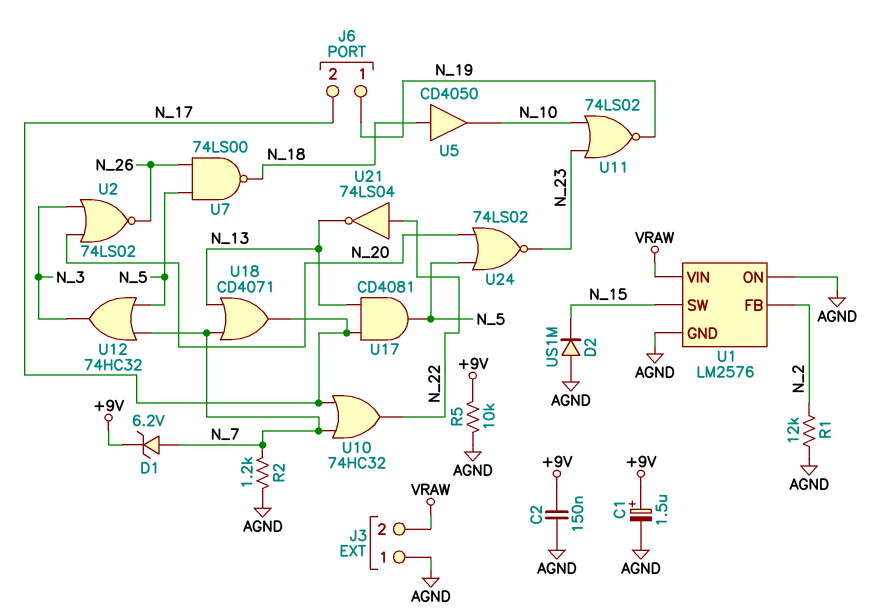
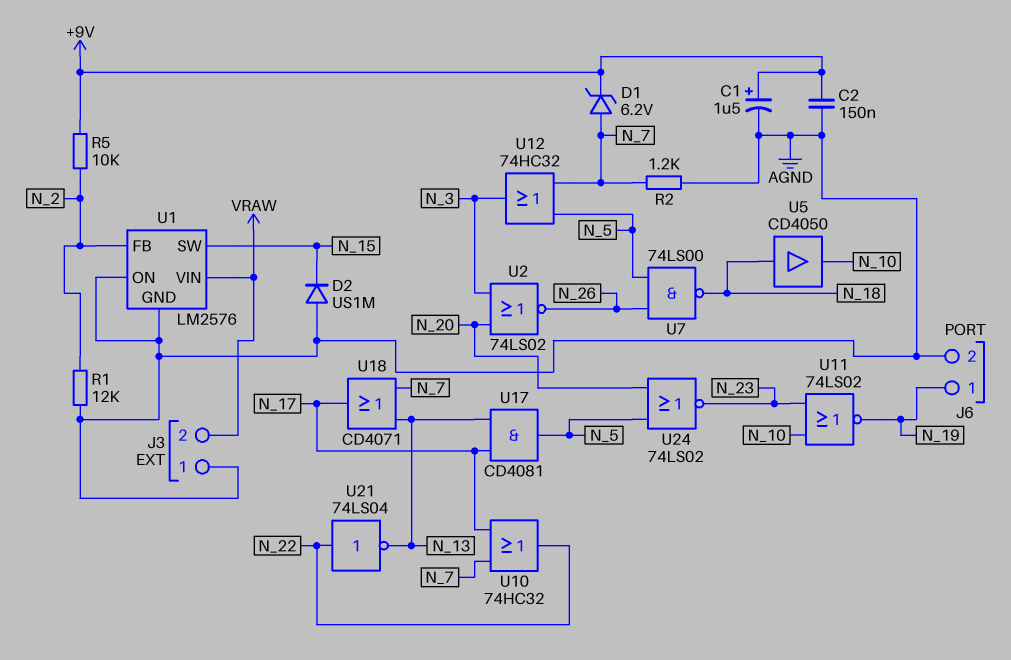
J6 pin 2: N_17 -> AGND
R5: 10k (+9V, AGND) -> 10k (+9V, N_2)

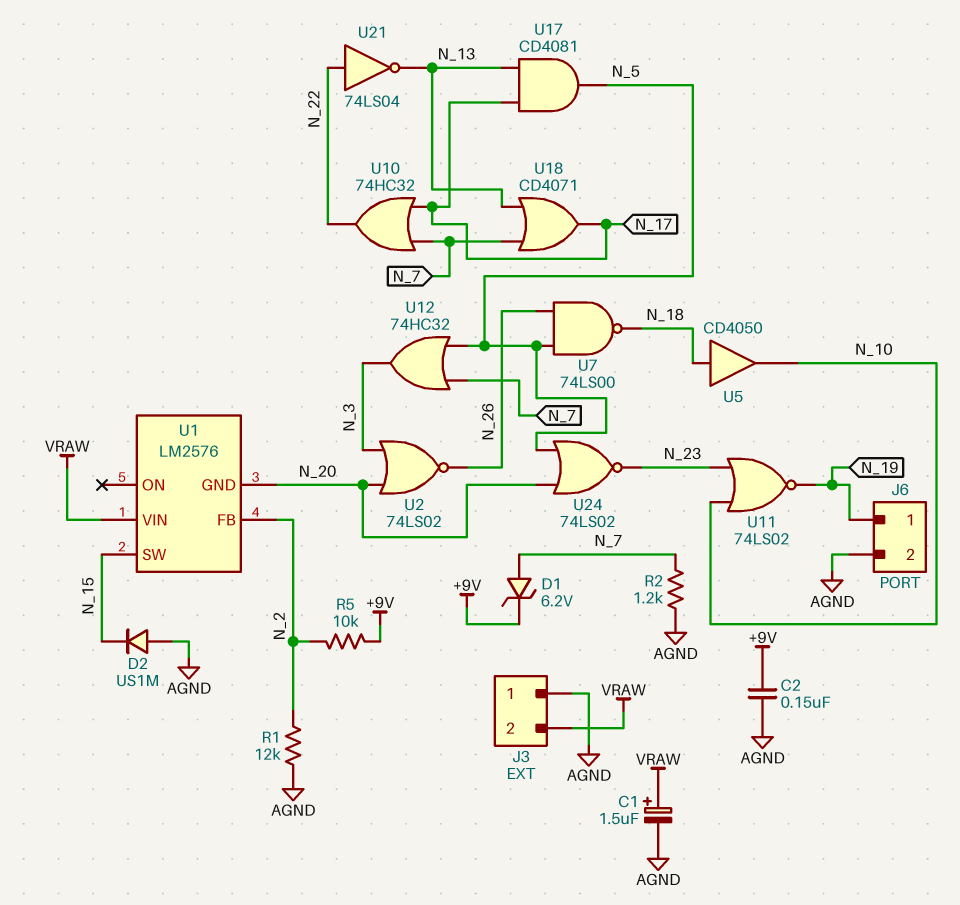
C1: 1.5uF (plus +9V, minus AGND) -> 1.5uF (plus VRAW, minus AGND)
U1 pin GND: AGND -> N_20
U1 pin ON: AGND -> none

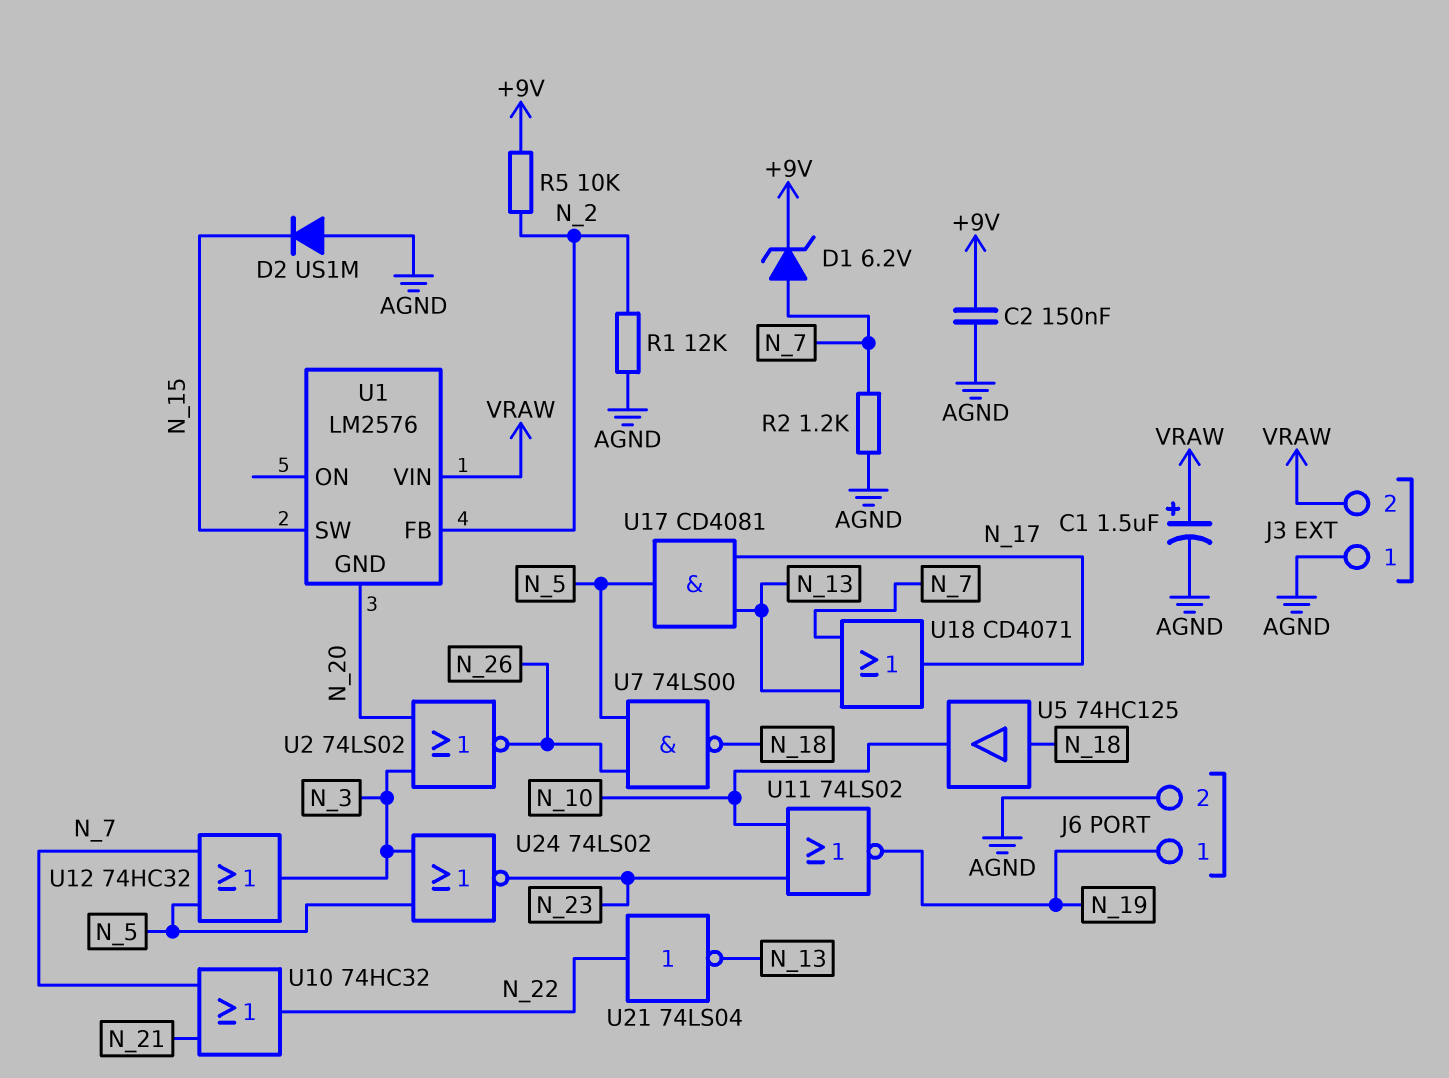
U5: buffer CD4050 (in N_18, out N_10) -> buffer 74HC125 (in N_18, out N_10)
U10: OR 74HC32 (in N_7, in N_17, out N_22) -> OR 74HC32 (in N_7, in N_21, out N_22)
U24: NOR 74LS02 (in N_5, in N_20, out N_23) -> NOR 74LS02 (in N_3, in N_5, out N_23)

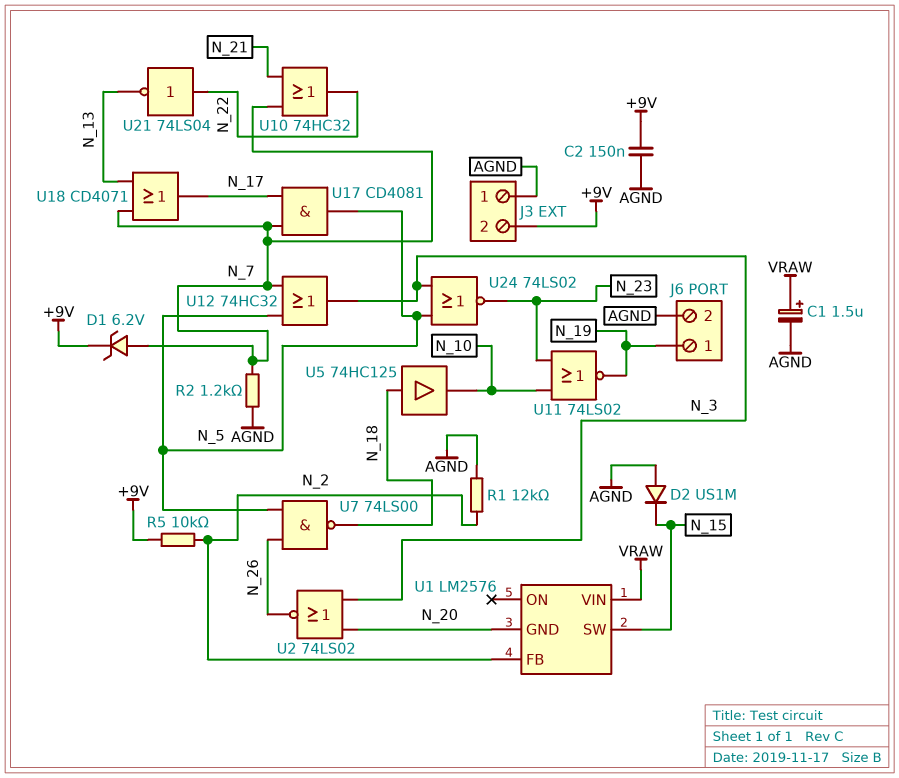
J3 pin 2: VRAW -> +9V
U17: AND CD4081 (in N_13, in N_17, out N_5) -> AND CD4081 (in N_7, in N_17, out N_5)

